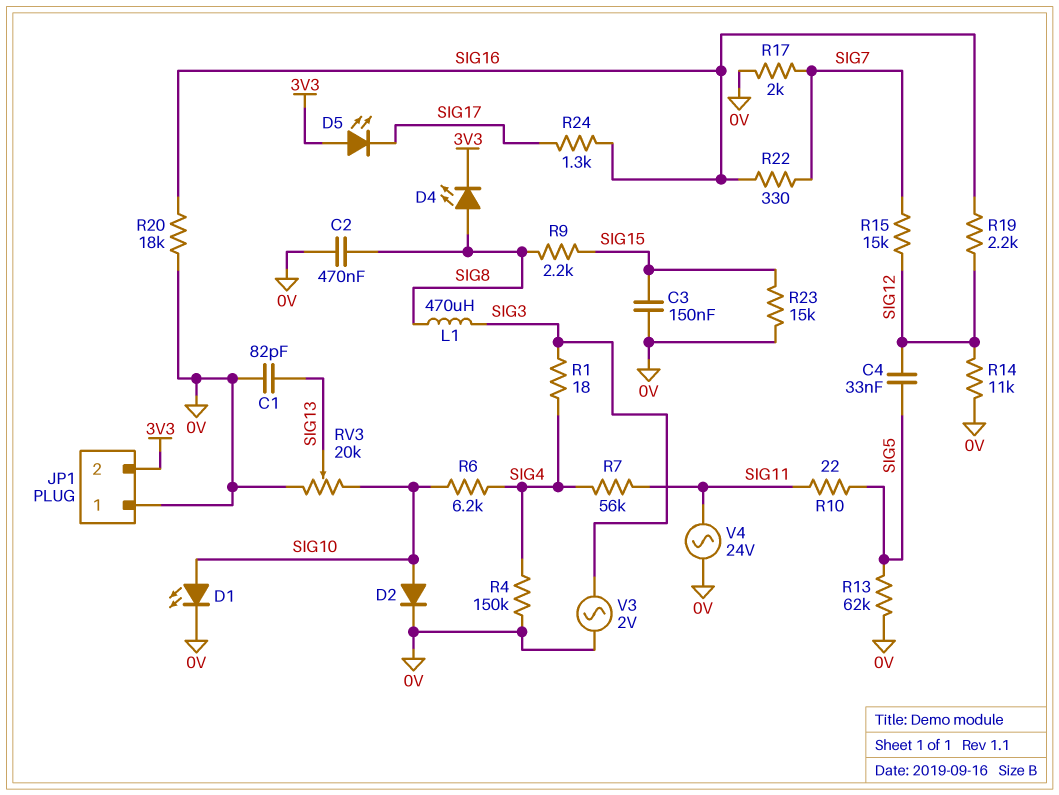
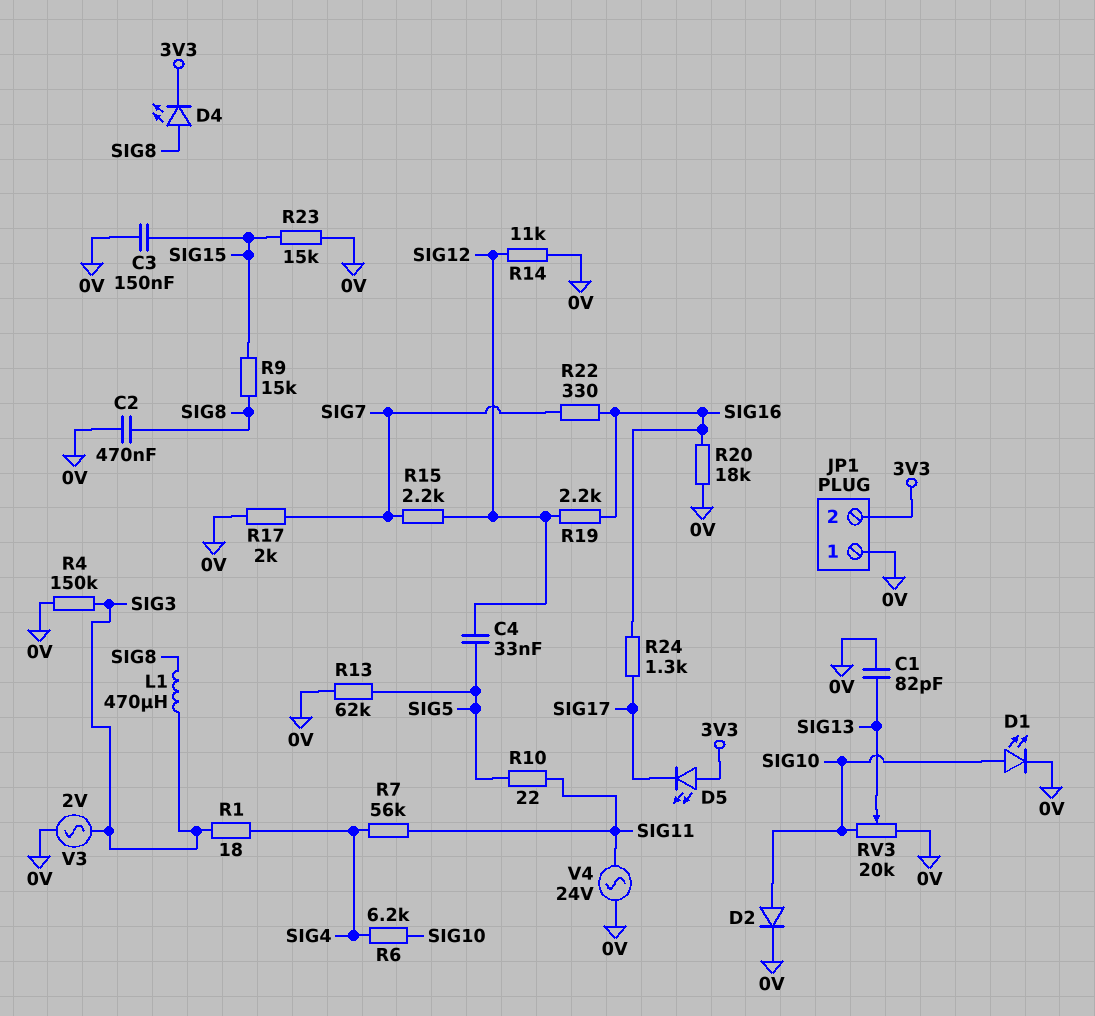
R4: 150k (0V, SIG4) -> 150k (0V, SIG3)
R9: 2.2k (SIG8, SIG15) -> 15k (SIG8, SIG15)
R15: 15k (SIG7, SIG12) -> 2.2k (SIG7, SIG12)

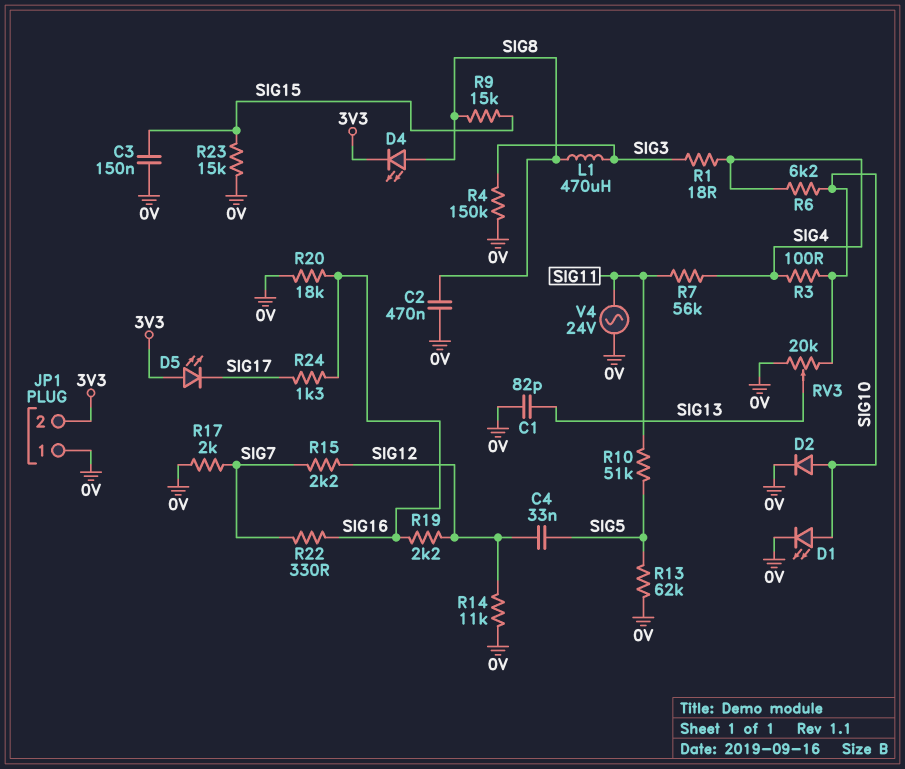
R3: none -> 100 (SIG4, SIG10)
R10: 22 (SIG5, SIG11) -> 51k (SIG5, SIG11)
V3: AC 2V (0V, SIG3) -> none

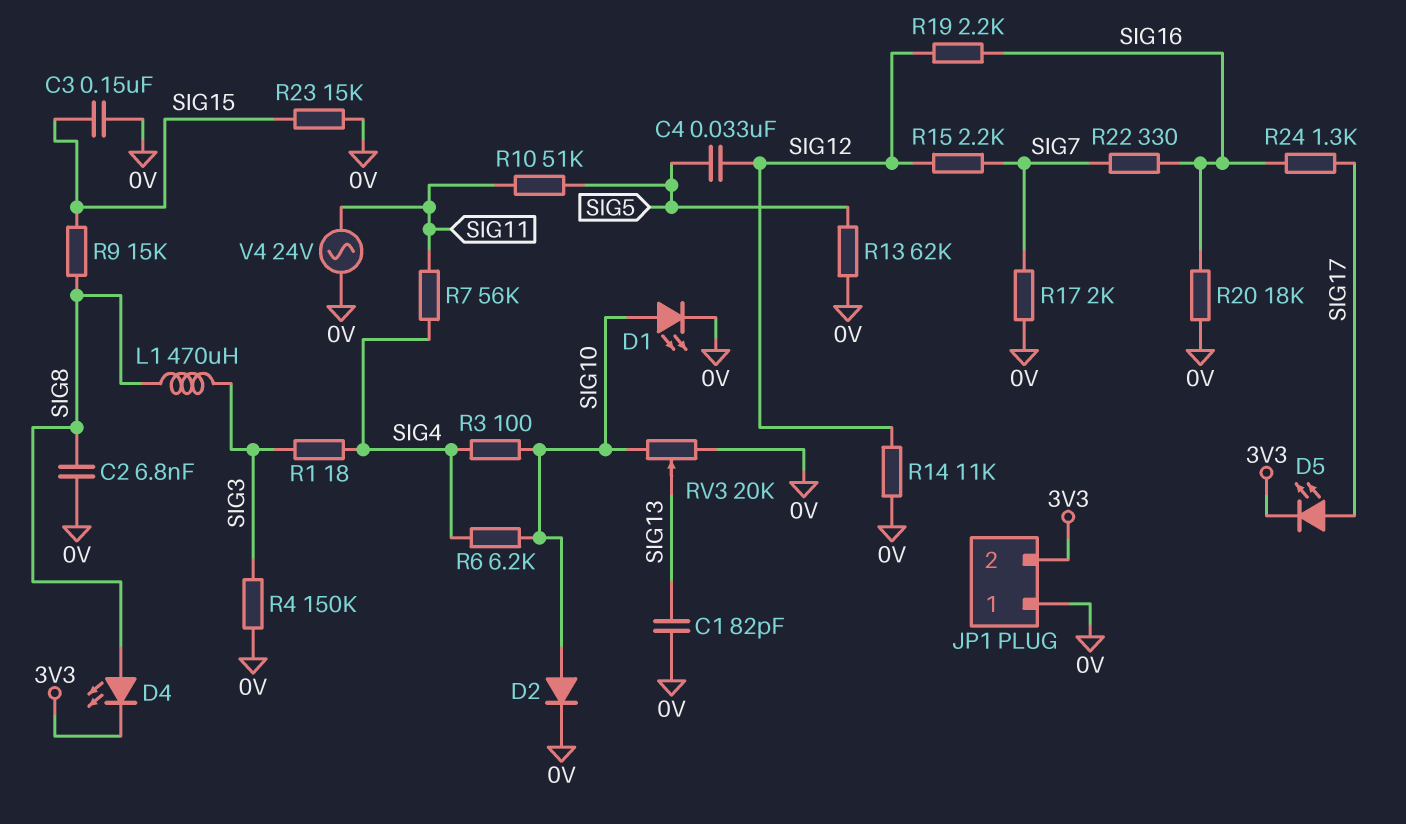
C2: 470nF (0V, SIG8) -> 6.8nF (0V, SIG8)
D5: LED (A 3V3, K SIG17) -> LED (A SIG17, K 3V3)

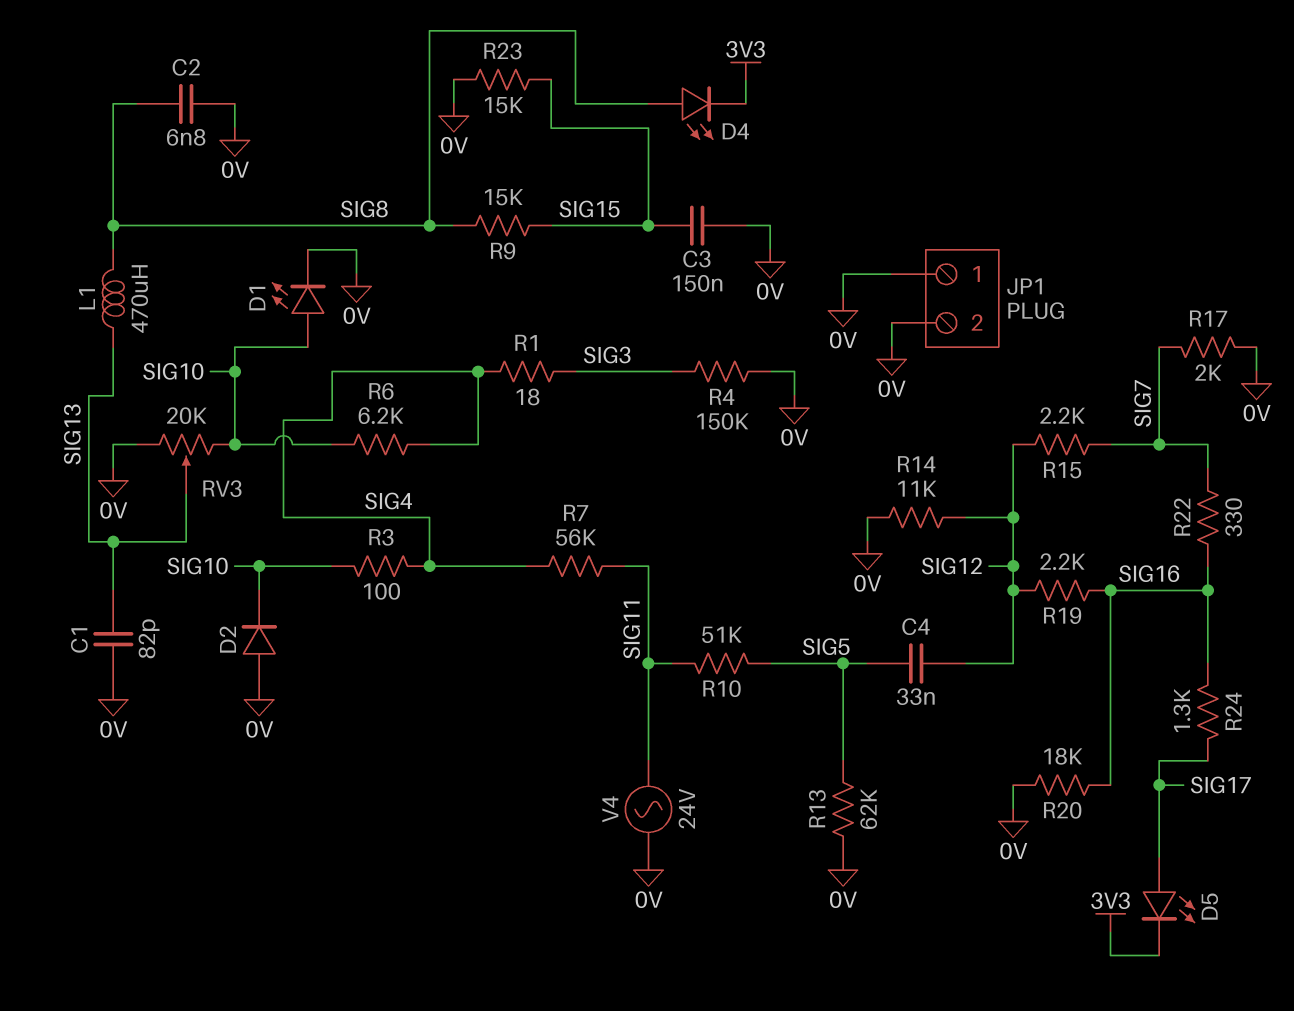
D2: diode (A SIG10, K 0V) -> diode (A 0V, K SIG10)
JP1 pin 2: 3V3 -> 0V
L1: 470uH (SIG3, SIG8) -> 470uH (SIG8, SIG13)

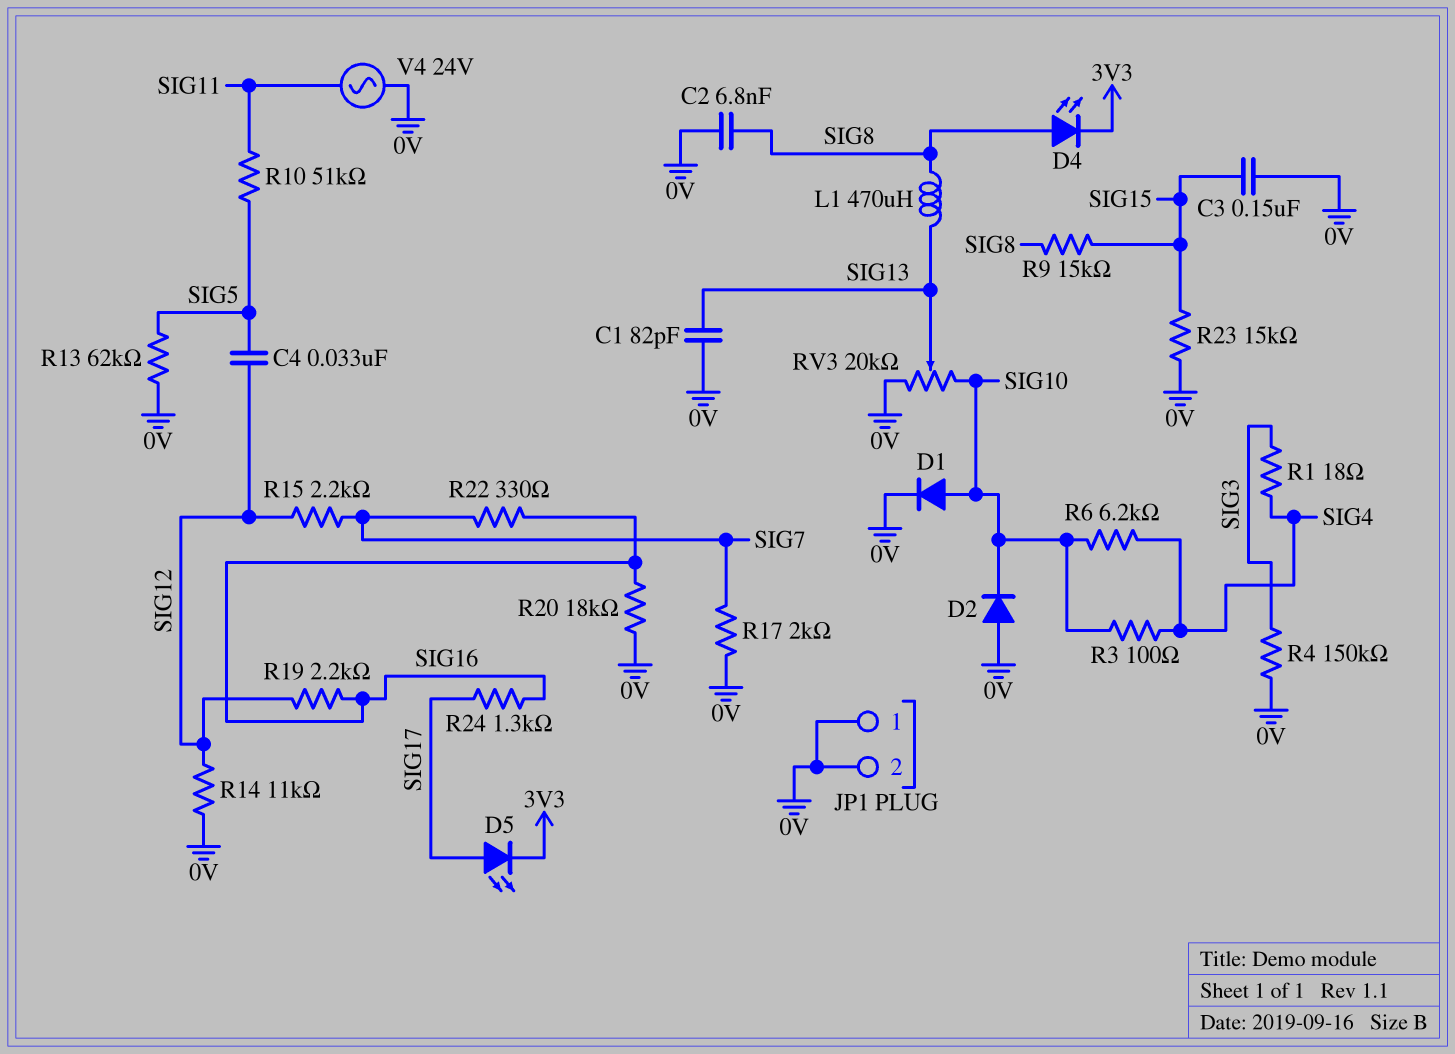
D1: LED (A SIG10, K 0V) -> diode (A SIG10, K 0V)
R7: 56k (SIG4, SIG11) -> none

